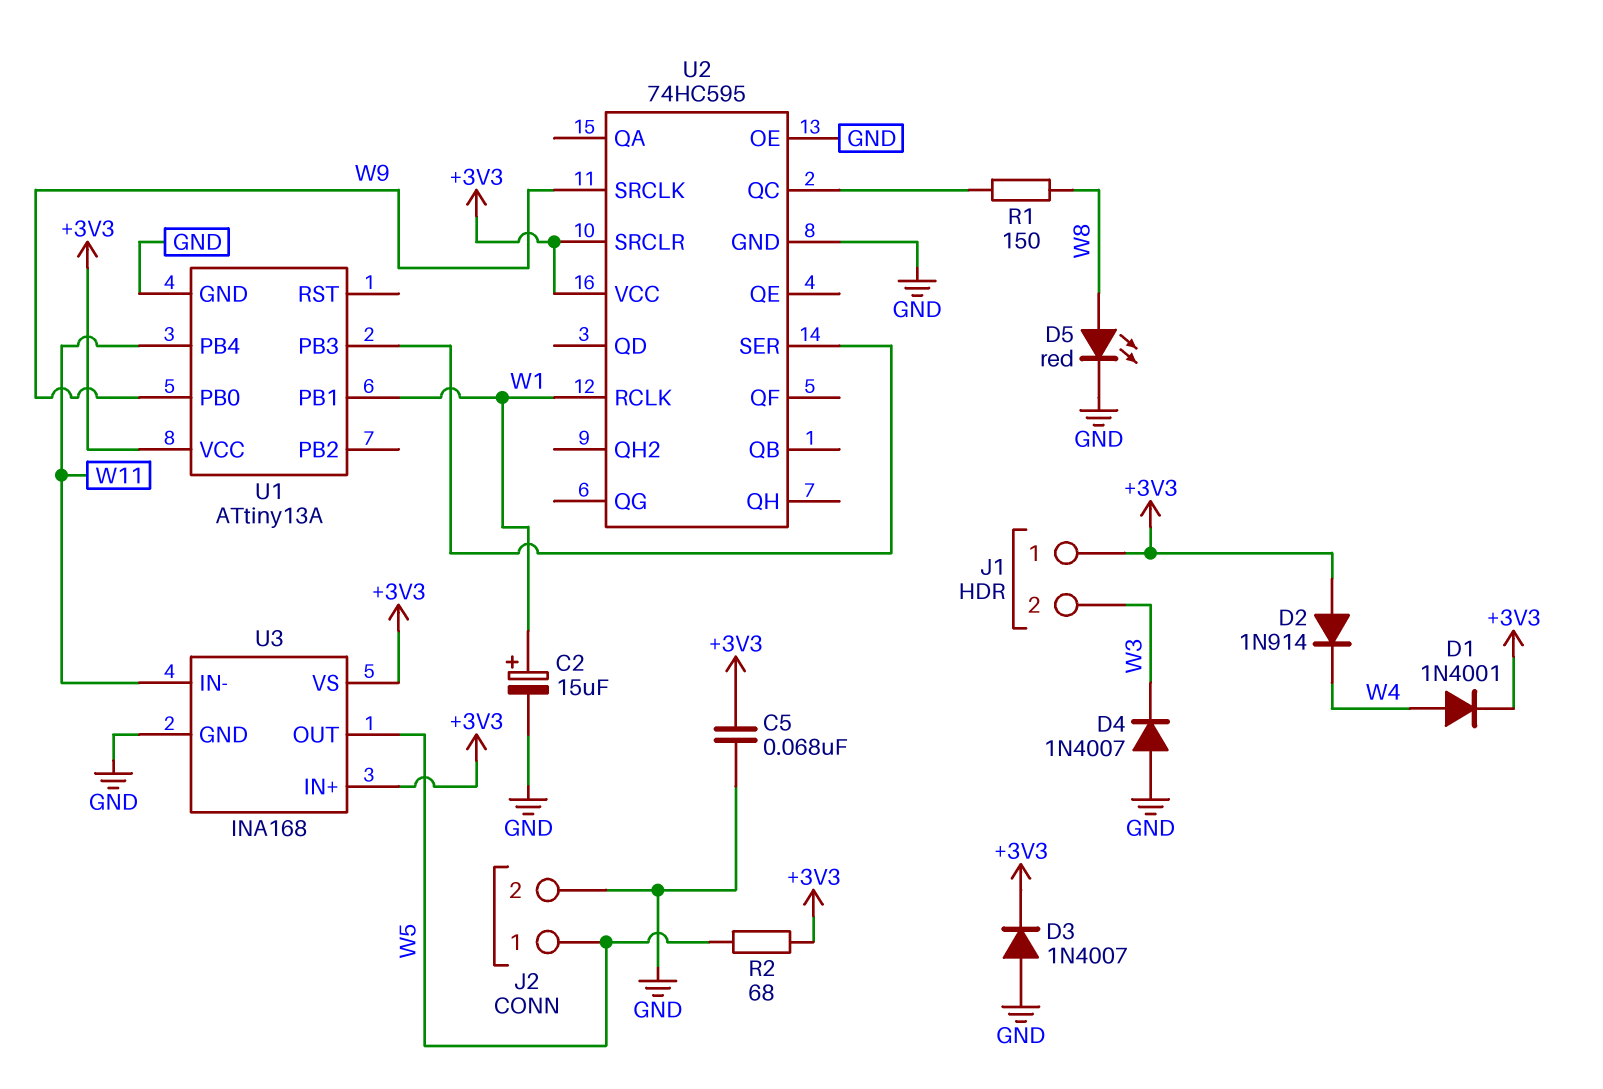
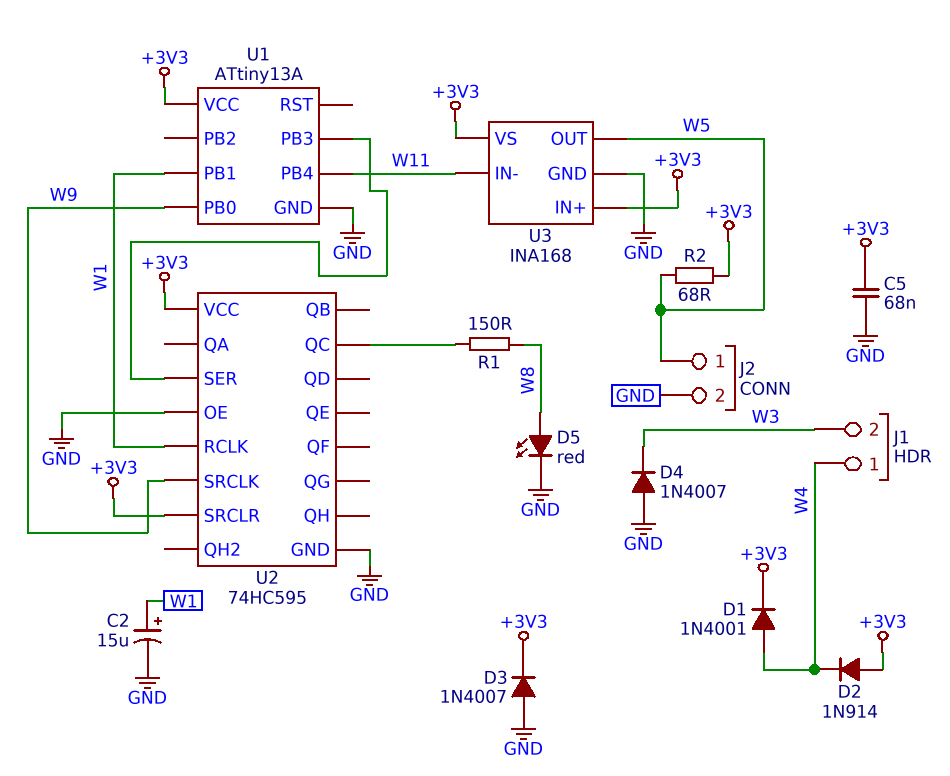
J1 pin 1: +3V3 -> W4

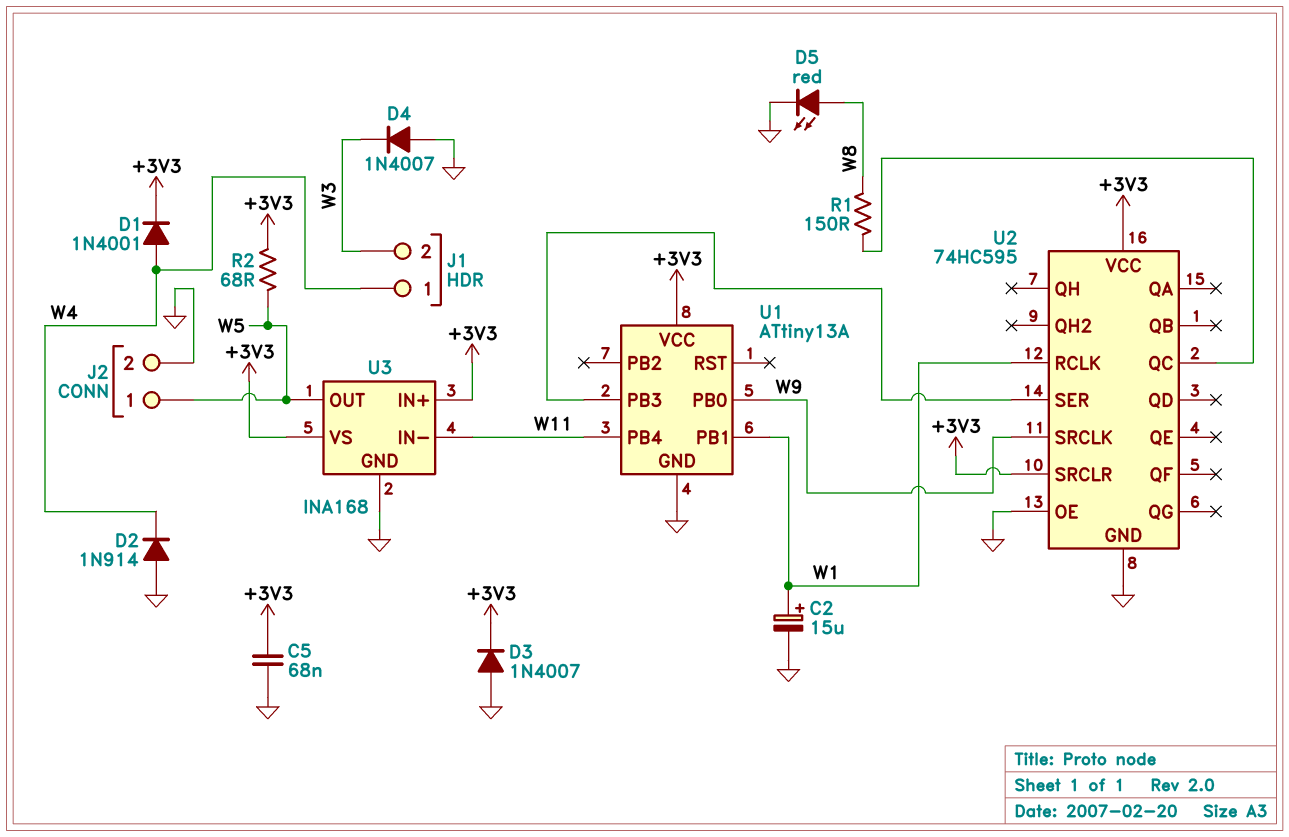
D2: diode 1N914 (A +3V3, K W4) -> diode 1N914 (A GND, K W4)

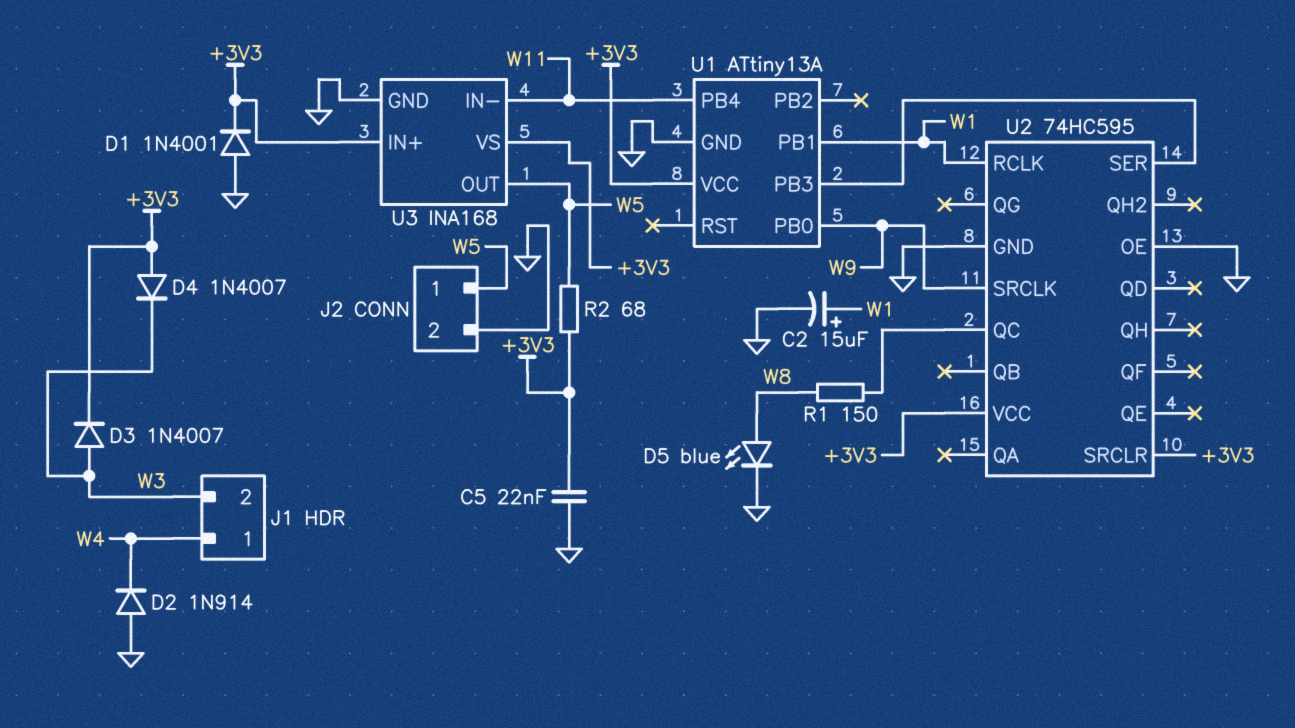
C5: 68nF (+3V3, GND) -> 22nF (+3V3, GND)
D1: diode 1N4001 (A W4, K +3V3) -> diode 1N4001 (A GND, K +3V3)
D3: diode 1N4007 (A GND, K +3V3) -> diode 1N4007 (A W3, K +3V3)
D4: diode 1N4007 (A GND, K W3) -> diode 1N4007 (A +3V3, K W3)
D5: LED red (A W8, K GND) -> LED blue (A W8, K GND)

